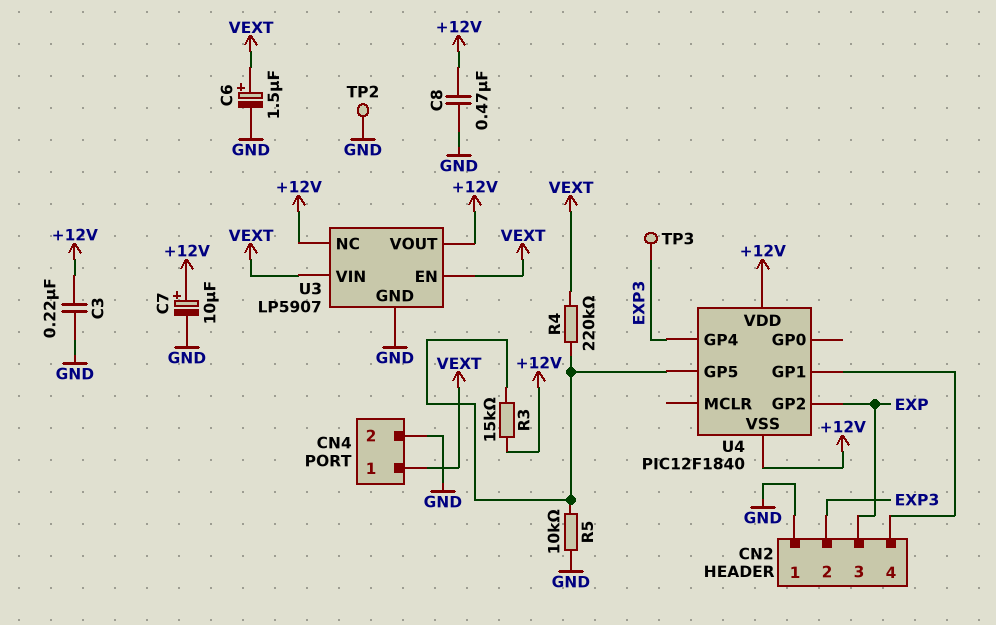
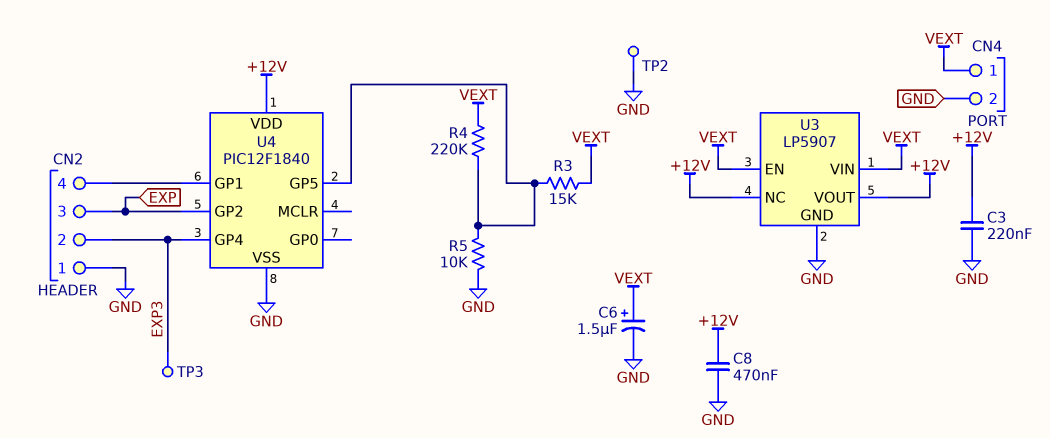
C7: 10uF (plus +12V, minus GND) -> none
R3: 15k (+12V, U4/GP5) -> 15k (U4/GP5, VEXT)
U4 pin VSS: +12V -> GND

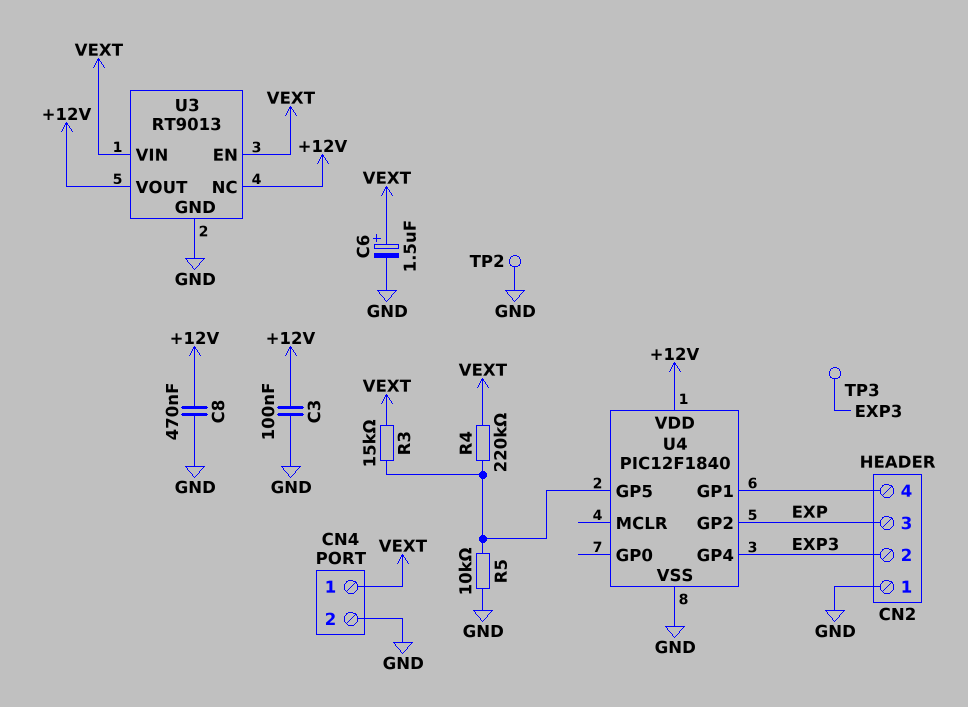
C3: 220nF (+12V, GND) -> 100nF (+12V, GND)
U3: LP5907 -> RT9013

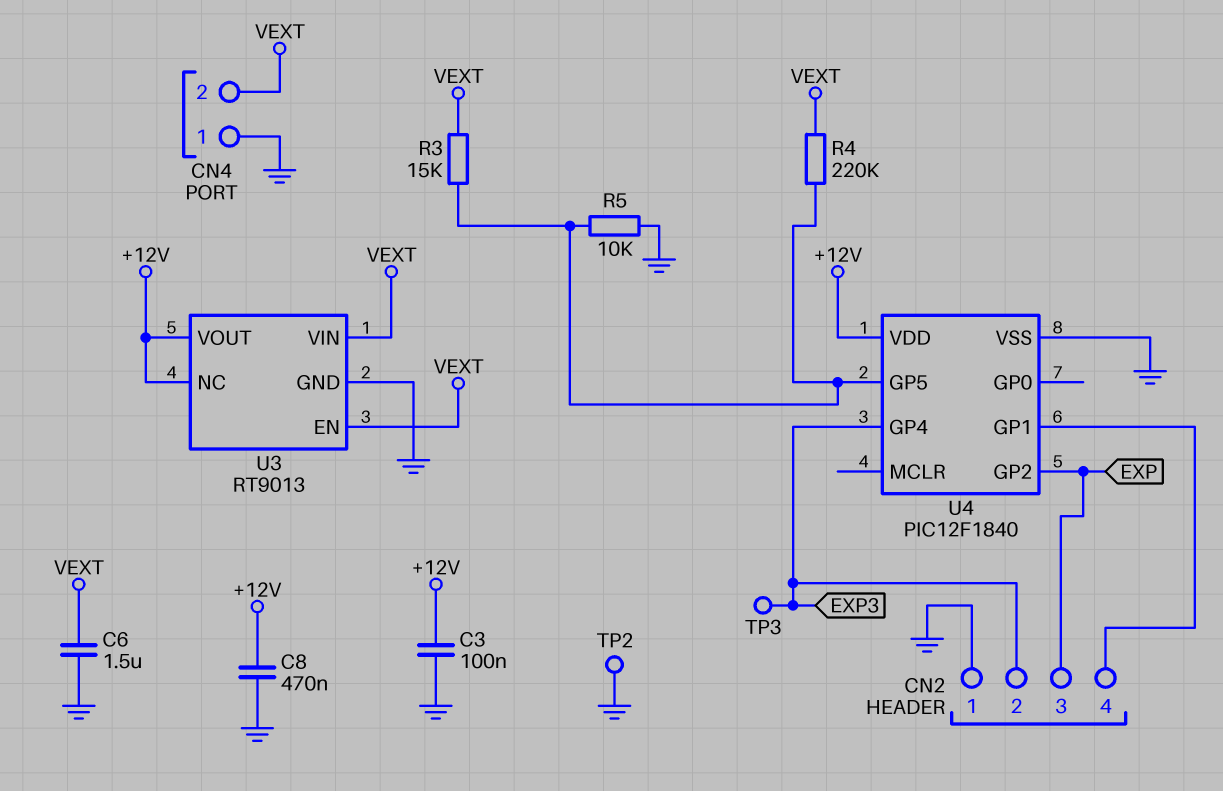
C6: 1.5uF (plus VEXT, minus GND) -> 1.5uF (GND, VEXT)
CN4 pin 1: VEXT -> GND
CN4 pin 2: GND -> VEXT

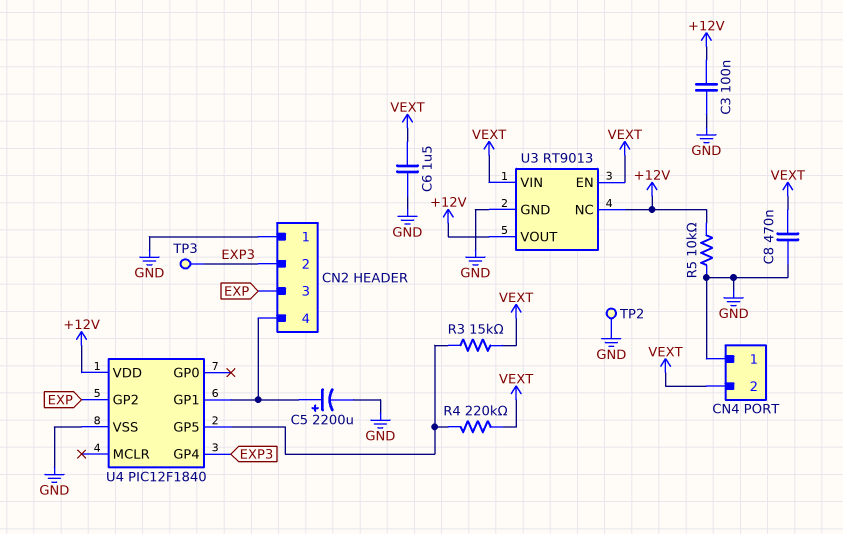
C5: none -> 2200uF (plus CN2/4, minus GND)
C8: 470nF (+12V, GND) -> 470nF (GND, VEXT)
R5: 10k (GND, U4/GP5) -> 10k (+12V, GND)

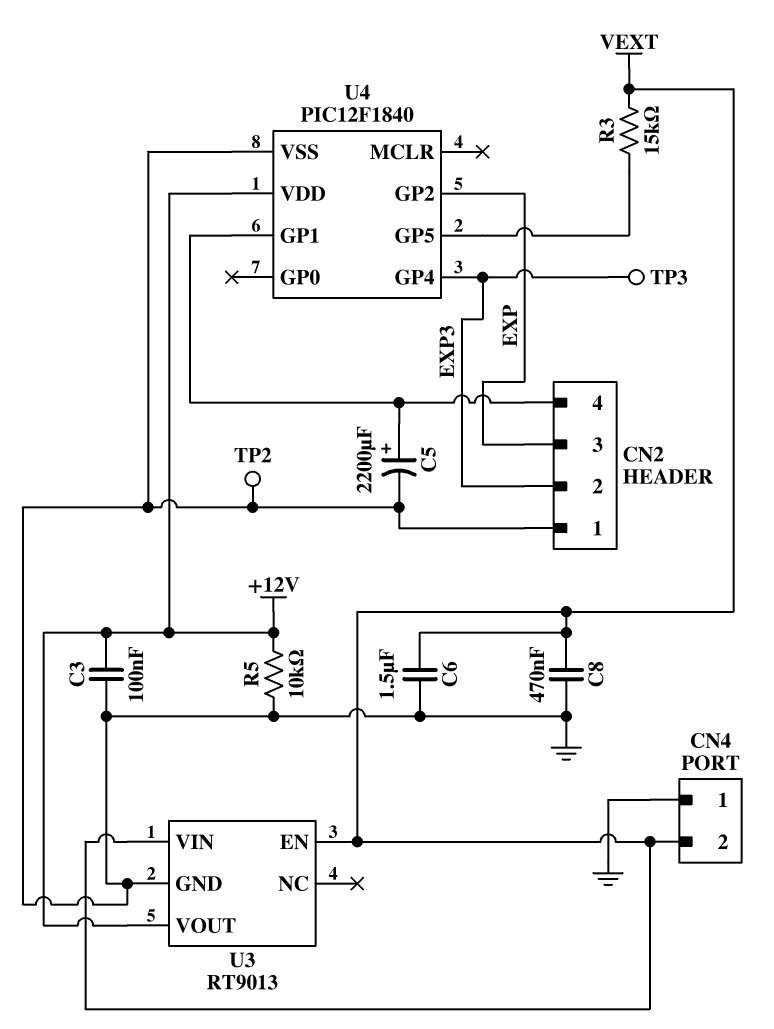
R4: 220k (U4/GP5, VEXT) -> none
U3 pin NC: +12V -> none

